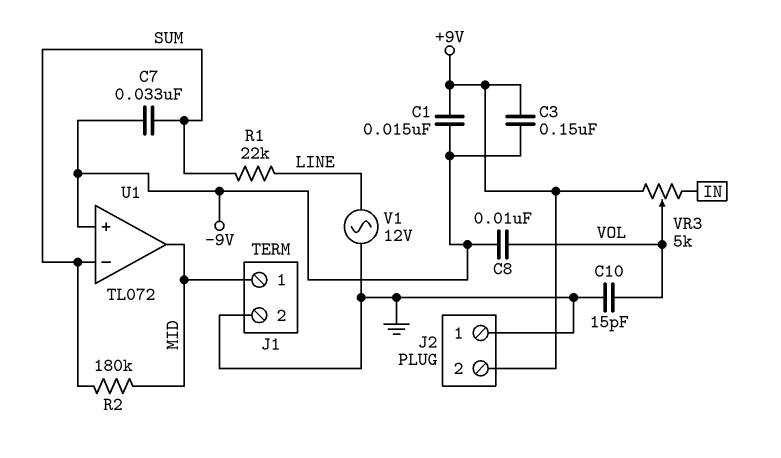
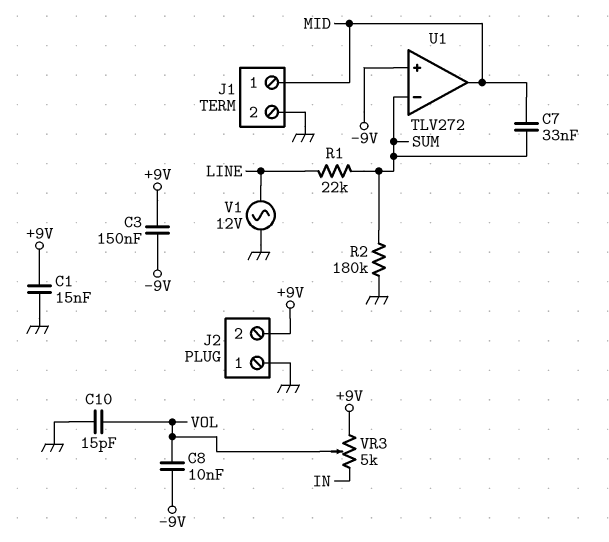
C1: 15nF (+9V, -9V) -> 15nF (+9V, GND)
C7: 33nF (-9V, SUM) -> 33nF (MID, SUM)
R2: 180k (MID, SUM) -> 180k (GND, SUM)
U1: TL072 -> TLV272

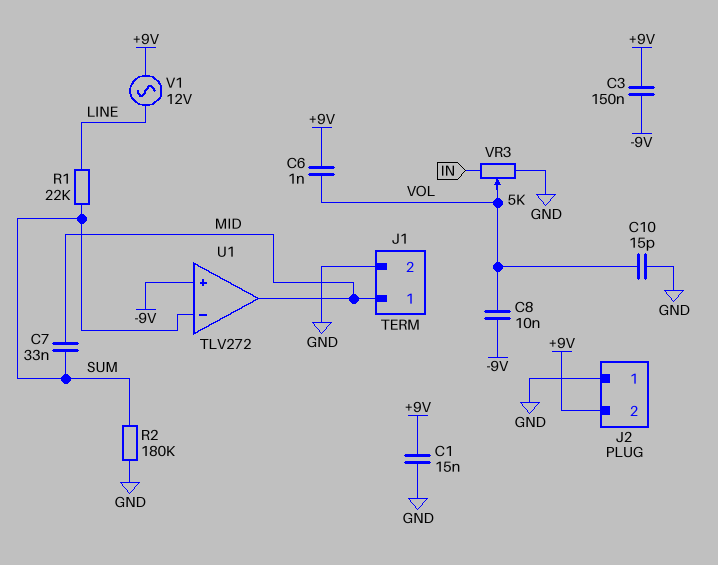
C6: none -> 1nF (+9V, VOL)
V1: AC 12V (GND, LINE) -> AC 12V (+9V, LINE)
VR3: 5k (+9V, IN, wiper VOL) -> 5k (GND, IN, wiper VOL)

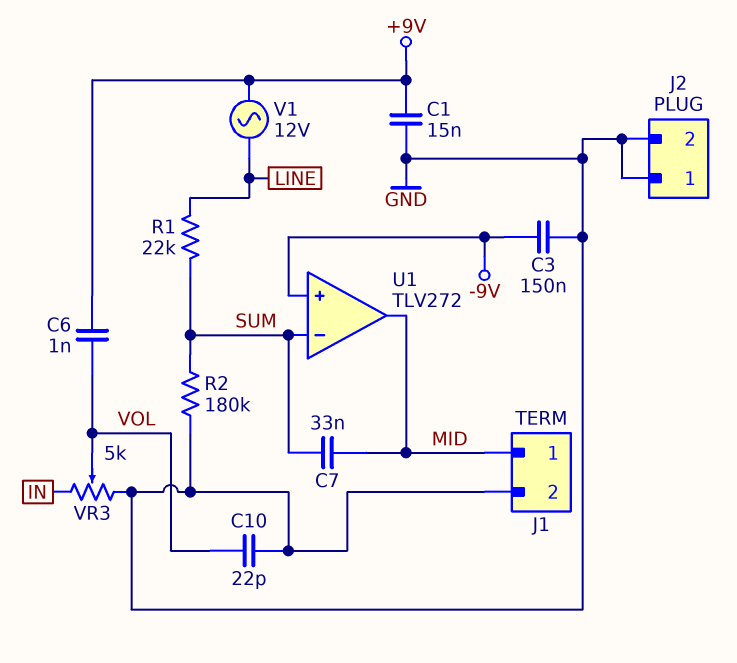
C3: 150nF (+9V, -9V) -> 150nF (-9V, GND)
C8: 10nF (-9V, VOL) -> none
C10: 15pF (GND, VOL) -> 22pF (GND, VOL)
J2 pin 2: +9V -> GND

